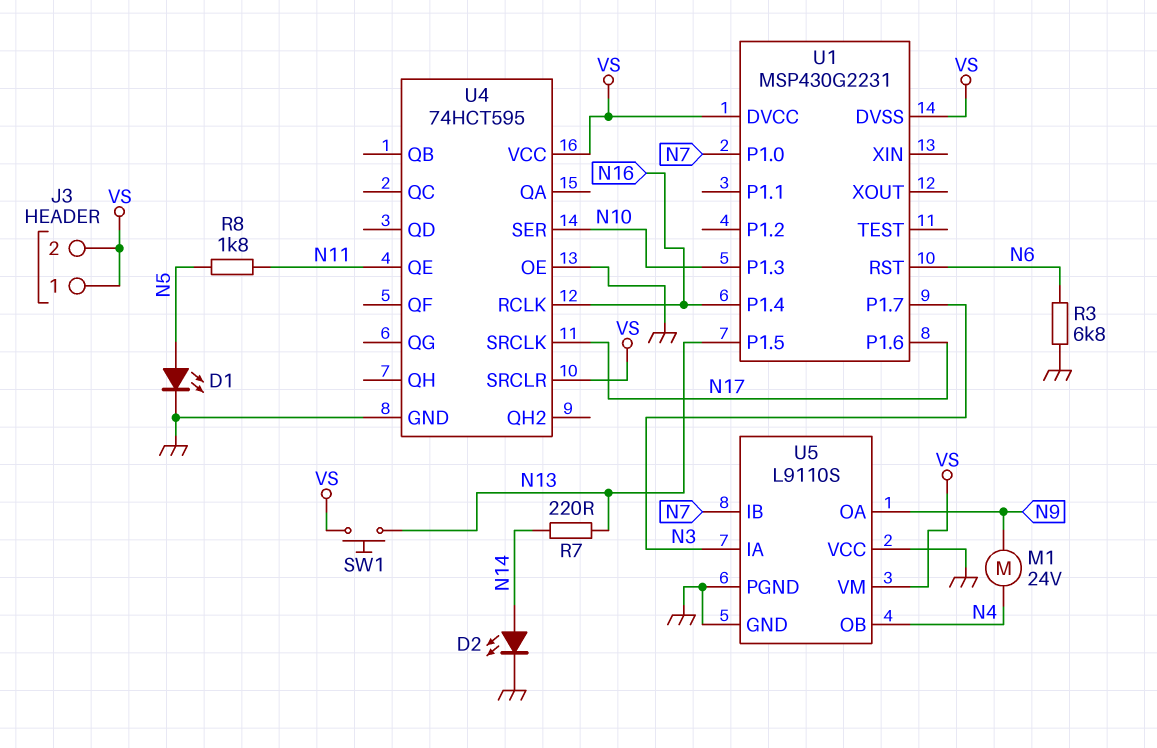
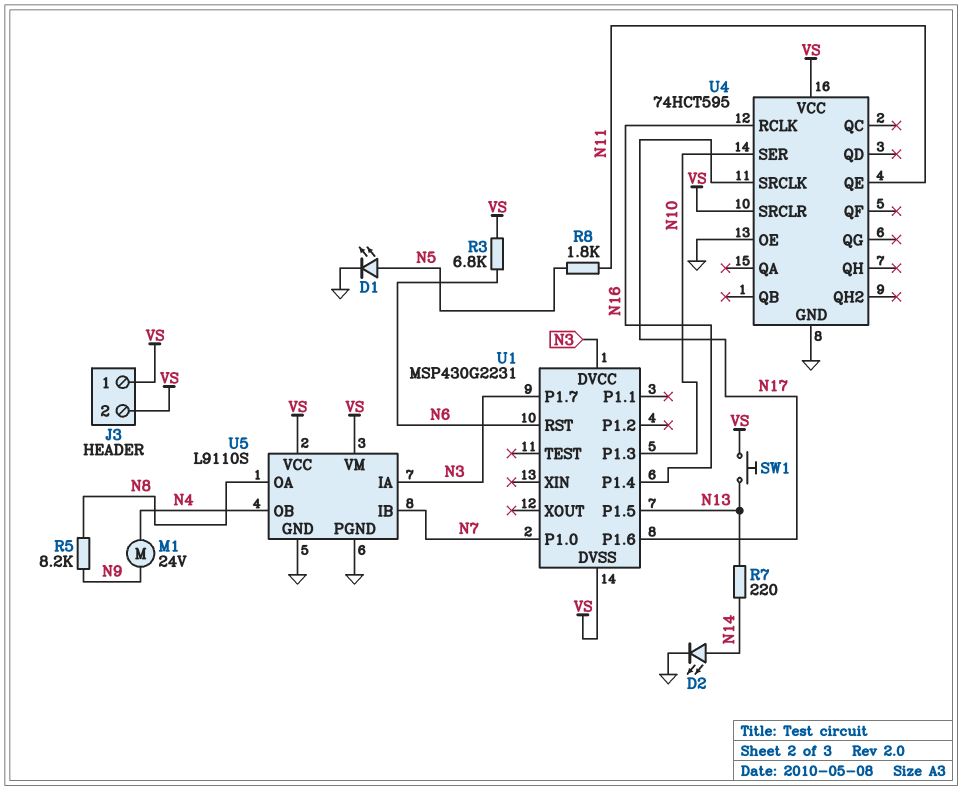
R3: 6.8k (GND, N6) -> 6.8k (N6, VS)
R5: none -> 8.2k (N8, N9)
U1 pin DVCC: VS -> N3
U5 pin OA: N9 -> N8
U5 pin VCC: GND -> VS

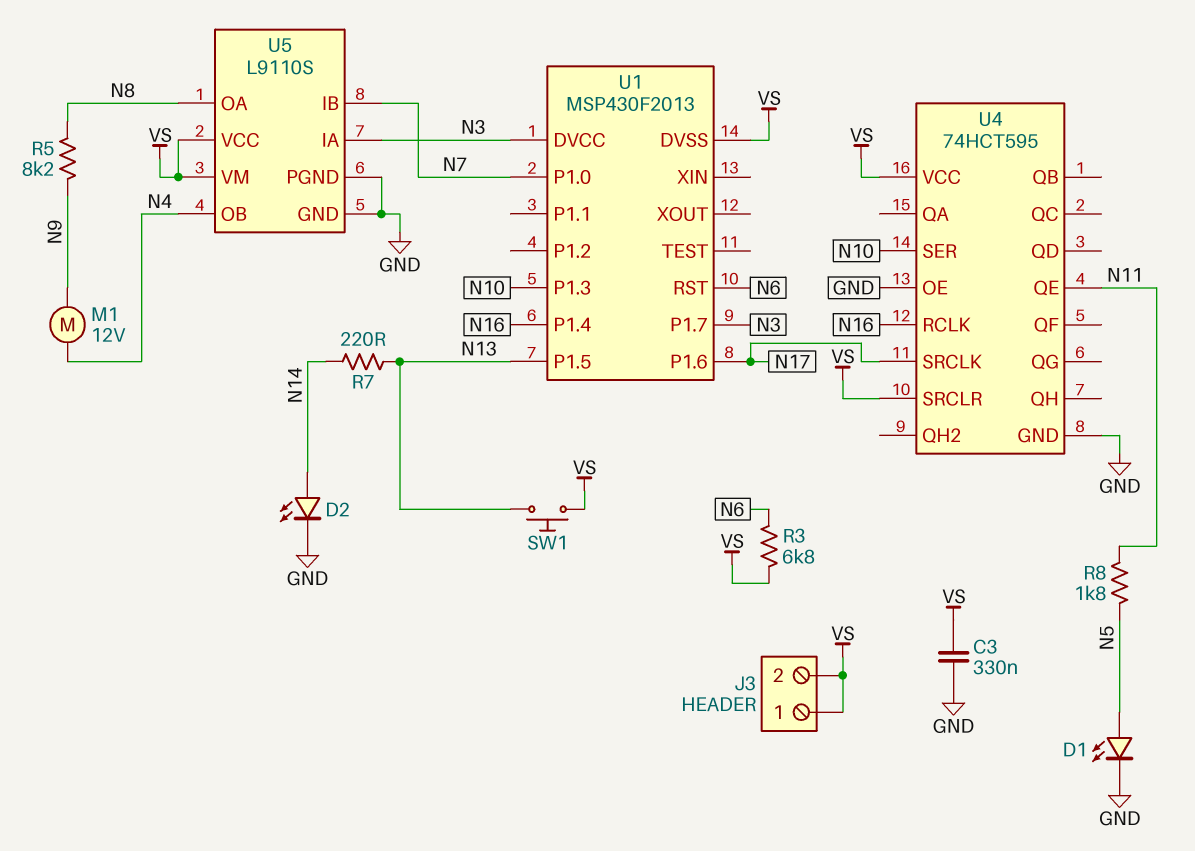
C3: none -> 330nF (GND, VS)
M1: motor 24V (N4, N9) -> motor 12V (N4, N9)
U1: MSP430G2231 -> MSP430F2013

